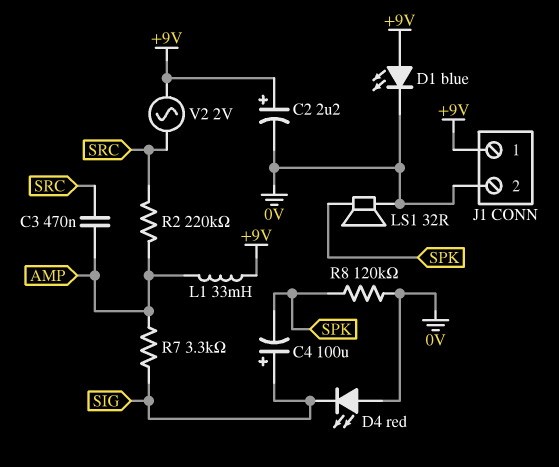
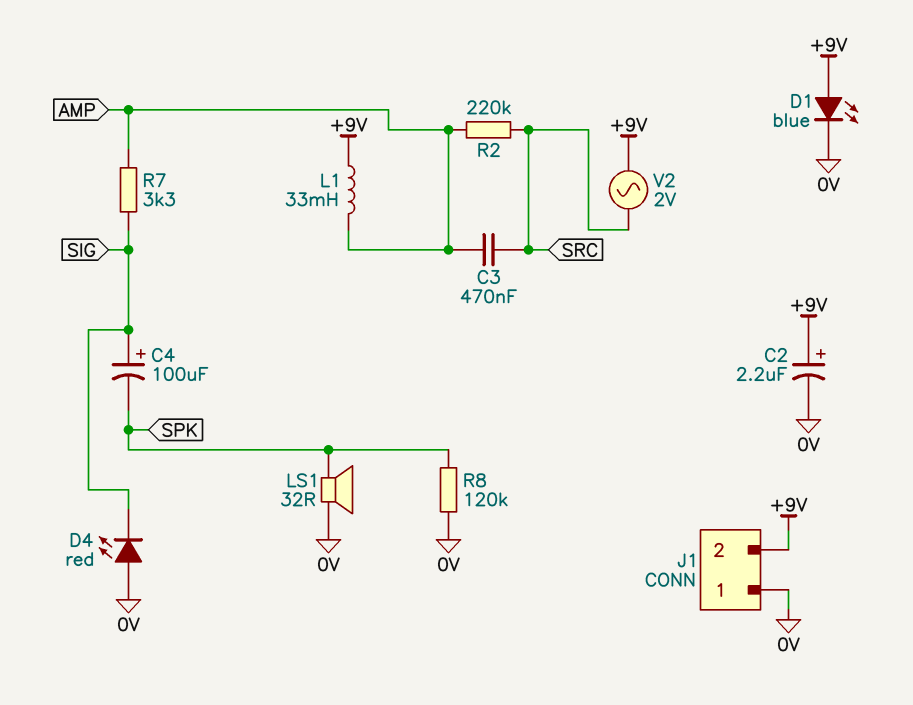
J1 pin 1: +9V -> 0V
J1 pin 2: 0V -> +9V

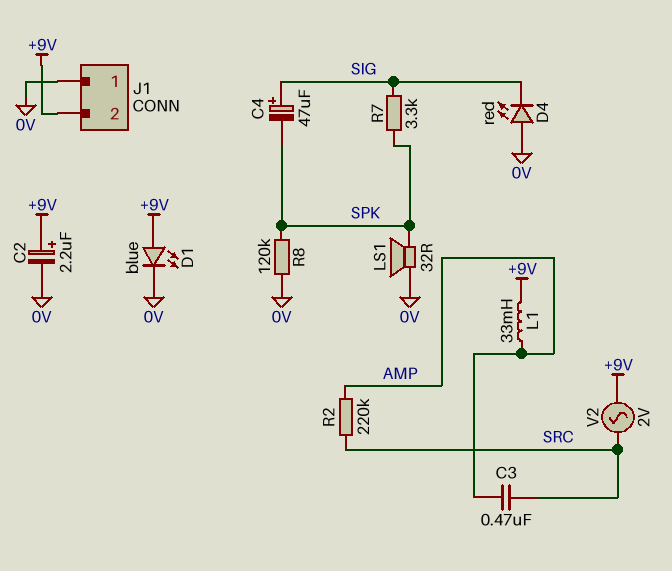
C4: 100uF (plus SIG, minus SPK) -> 47uF (plus SIG, minus SPK)
R7: 3.3k (AMP, SIG) -> 3.3k (SIG, SPK)

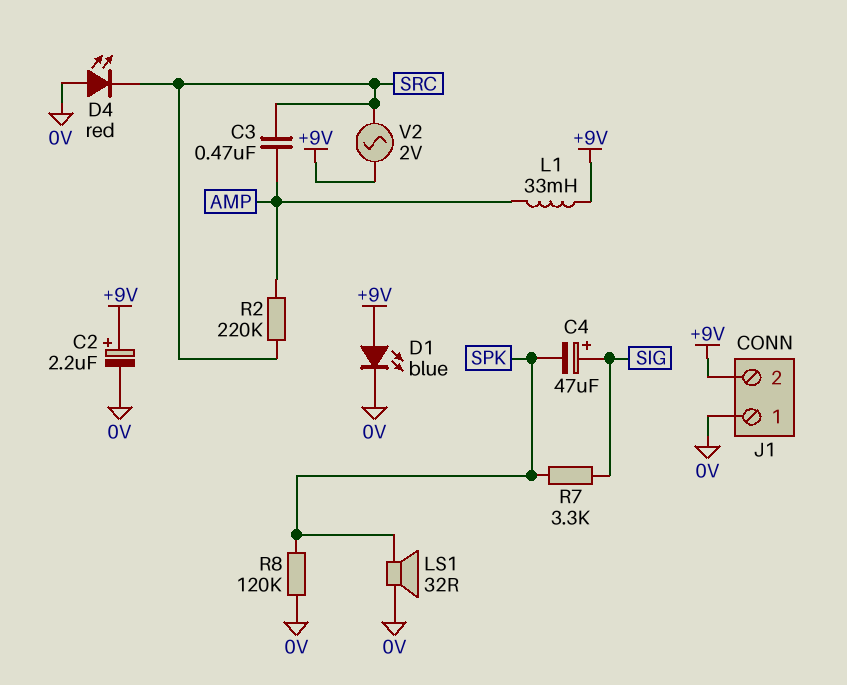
D4: LED red (A 0V, K SIG) -> LED red (A 0V, K SRC)

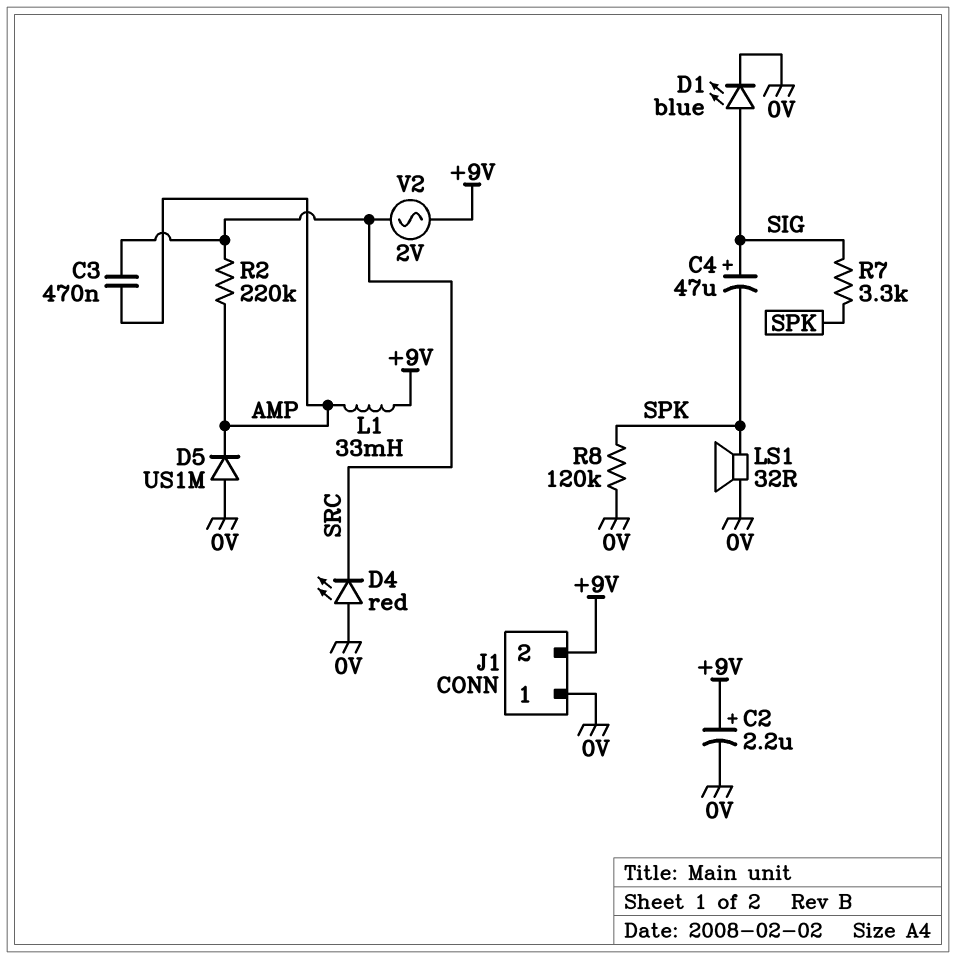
D1: LED blue (A +9V, K 0V) -> LED blue (A SIG, K 0V)
D5: none -> diode US1M (A 0V, K AMP)

